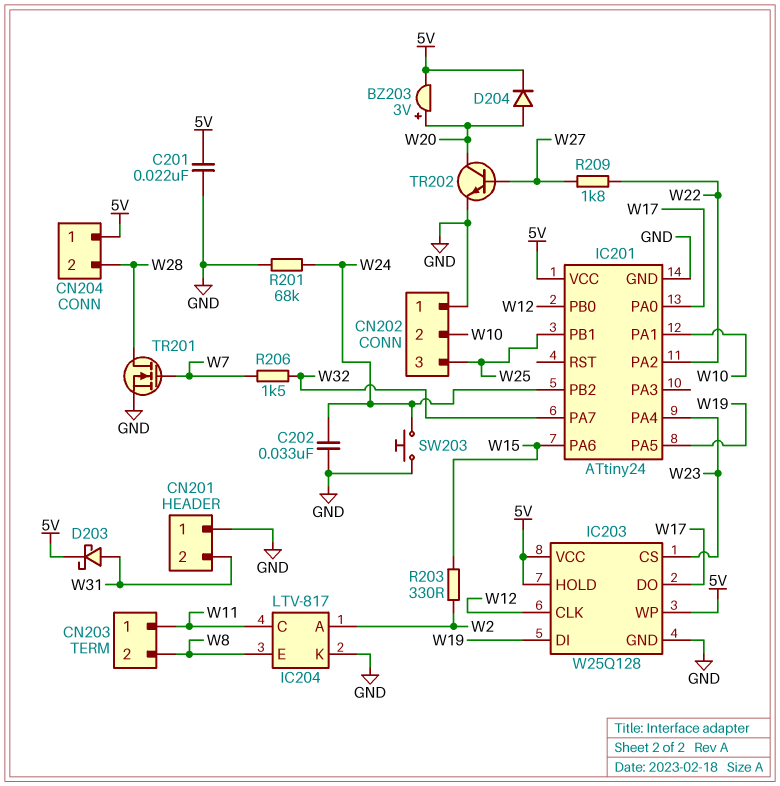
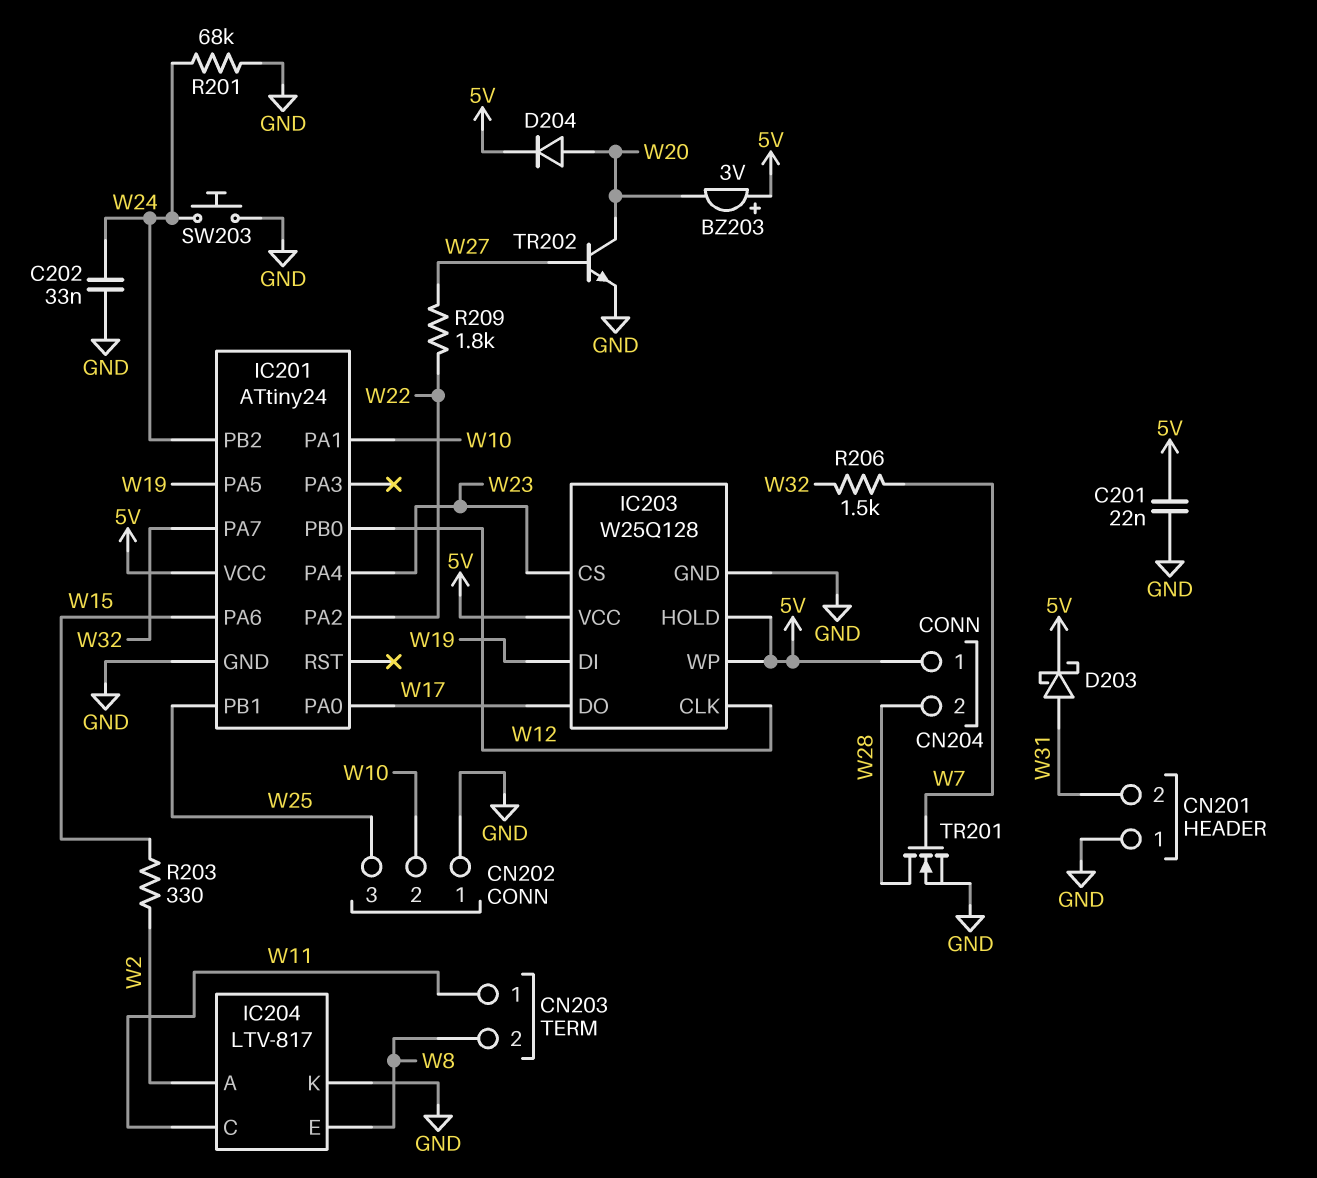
BZ203: buzzer 3V (plus W20, minus 5V) -> buzzer 3V (plus 5V, minus W20)

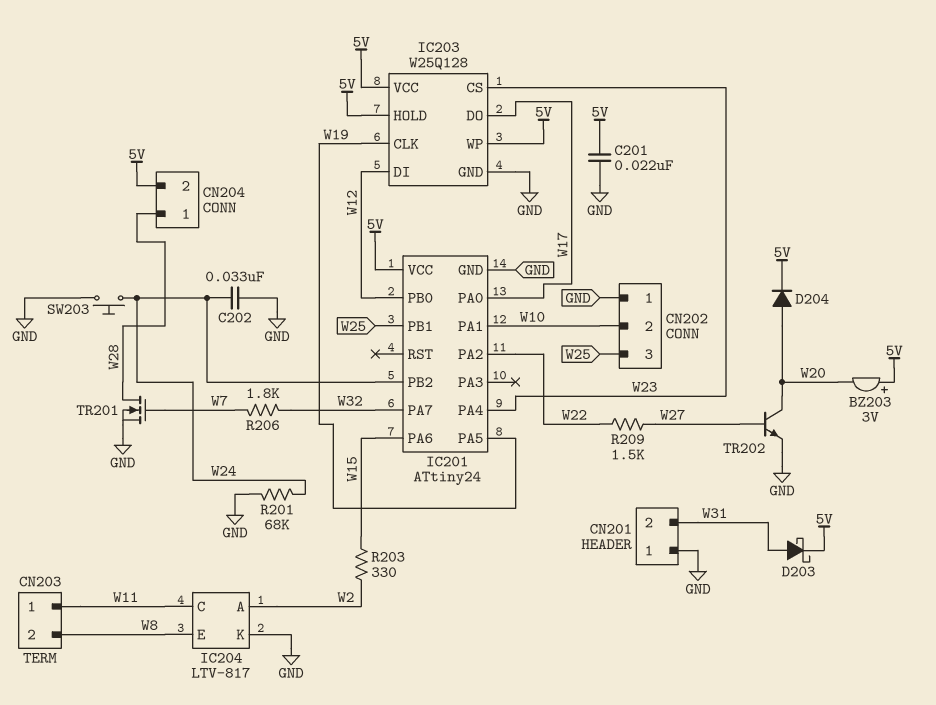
CN204 pin 1: 5V -> W28
CN204 pin 2: W28 -> 5V
IC203 pin CLK: W12 -> W19
IC203 pin DI: W19 -> W12
R206: 1.5k (W7, W32) -> 1.8k (W7, W32)
R209: 1.8k (W22, W27) -> 1.5k (W22, W27)

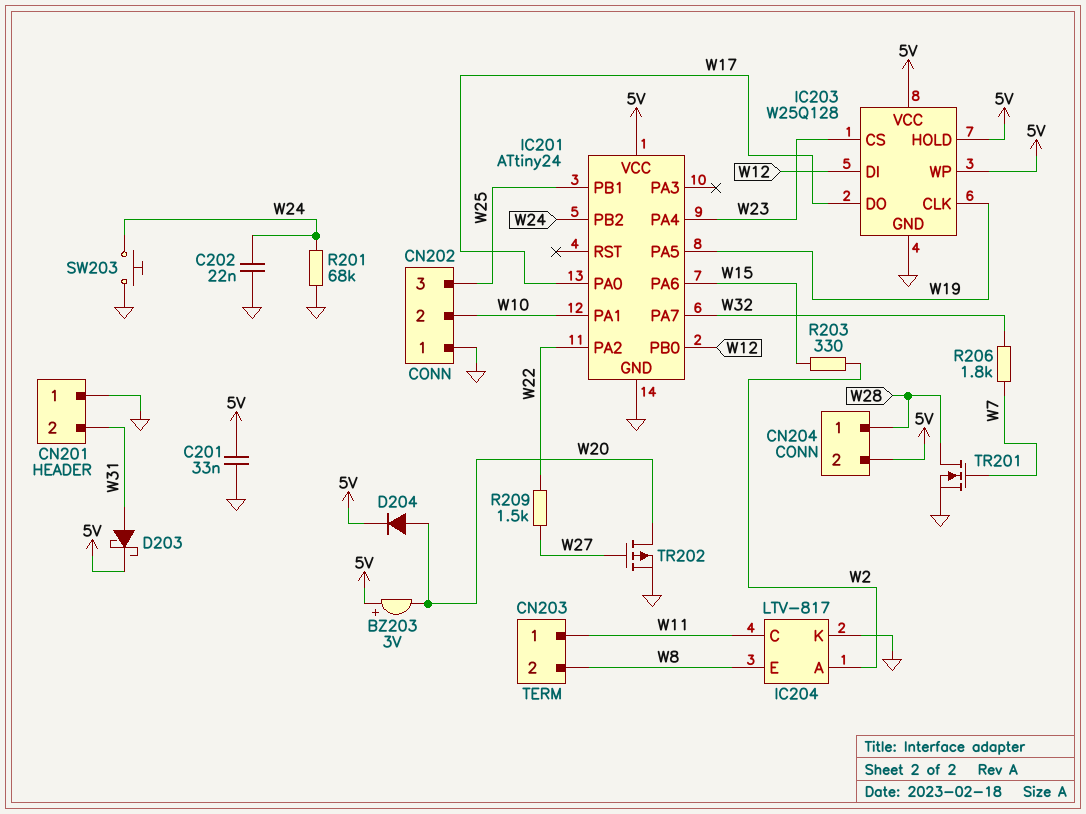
C201: 22nF (5V, GND) -> 33nF (5V, GND)
C202: 33nF (GND, W24) -> 22nF (GND, W24)
TR202: NPN (B W27, C W20, E GND) -> PMOS (G W27, D W20, S GND)

